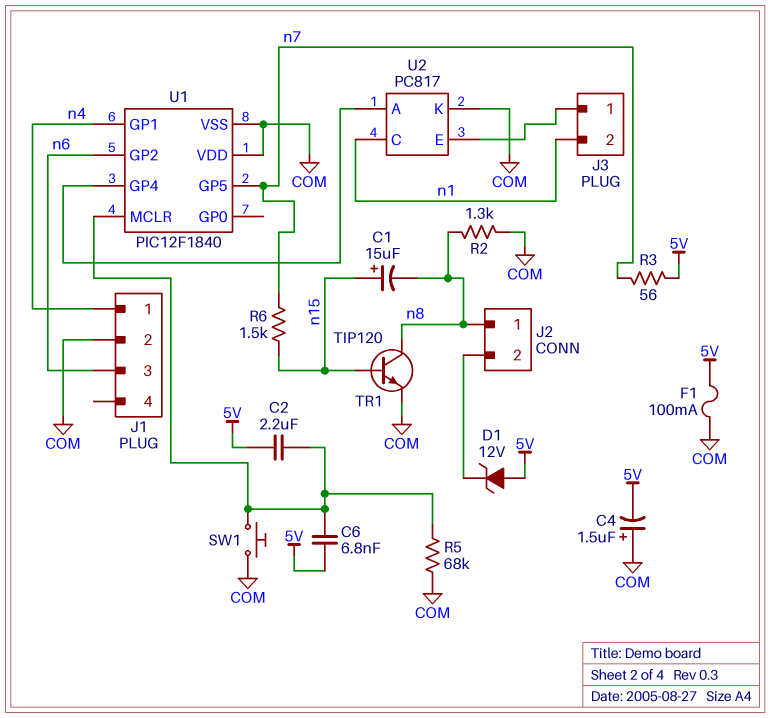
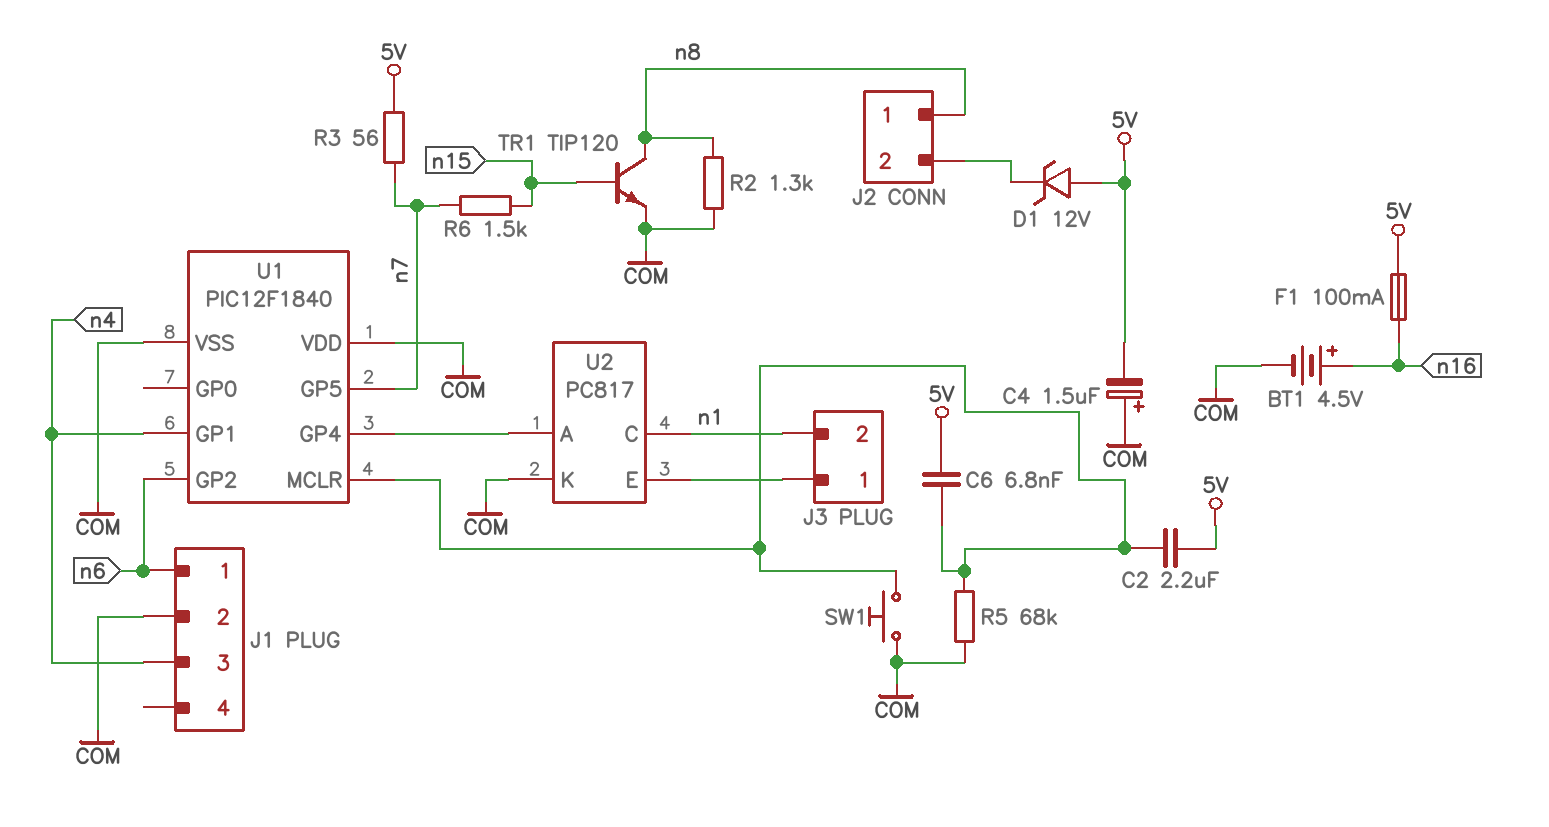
BT1: none -> 4.5V (plus n16, minus COM)
C1: 15uF (plus n15, minus n8) -> none
F1: 100mA (5V, COM) -> 100mA (5V, n16)
J1 pin 1: n4 -> n6
J1 pin 3: n6 -> n4

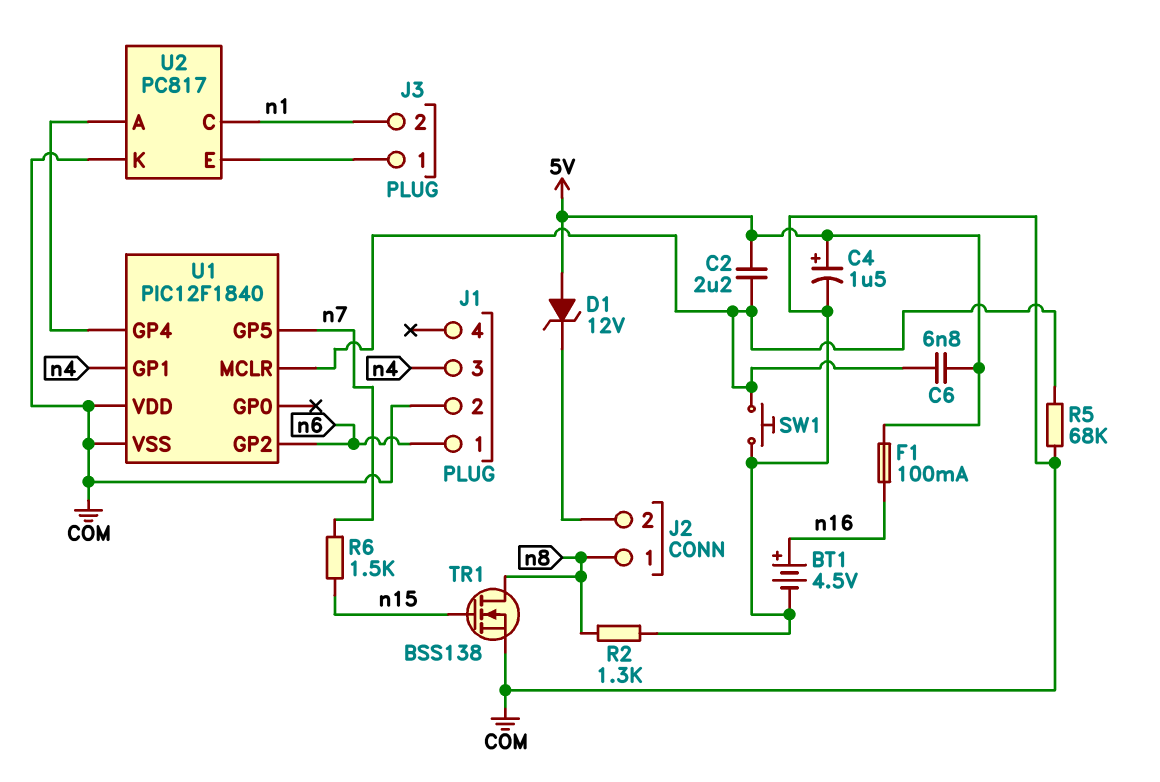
C4: 1.5uF (plus COM, minus 5V) -> 1.5uF (plus 5V, minus COM)
R3: 56 (5V, n7) -> none
TR1: NPN TIP120 (B n15, C n8, E COM) -> NMOS BSS138 (G n15, D n8, S COM)

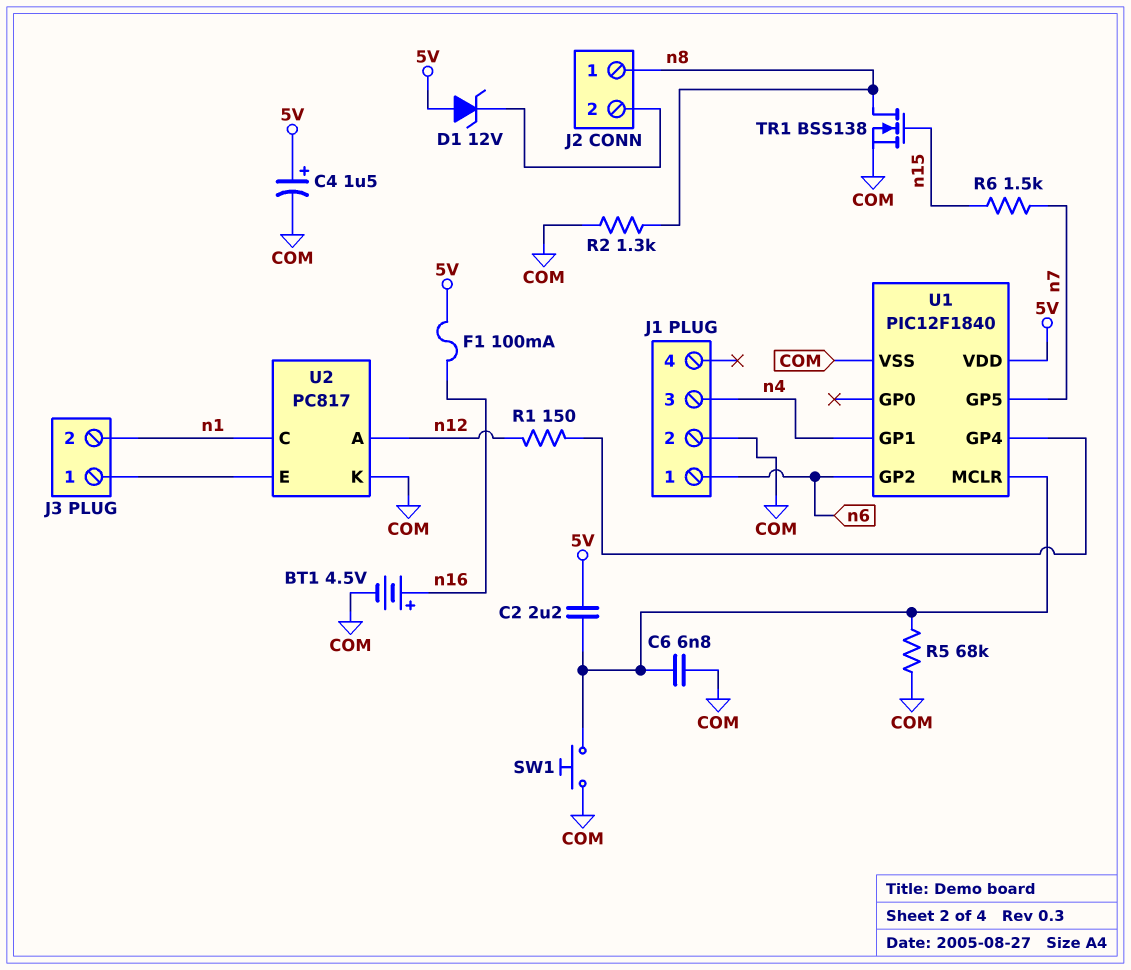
C6: 6.8nF (5V, U1/MCLR) -> 6.8nF (COM, U1/MCLR)
R1: none -> 150 (U1/GP4, n12)
U1 pin VDD: COM -> 5V
U2 pin A: U1/GP4 -> n12

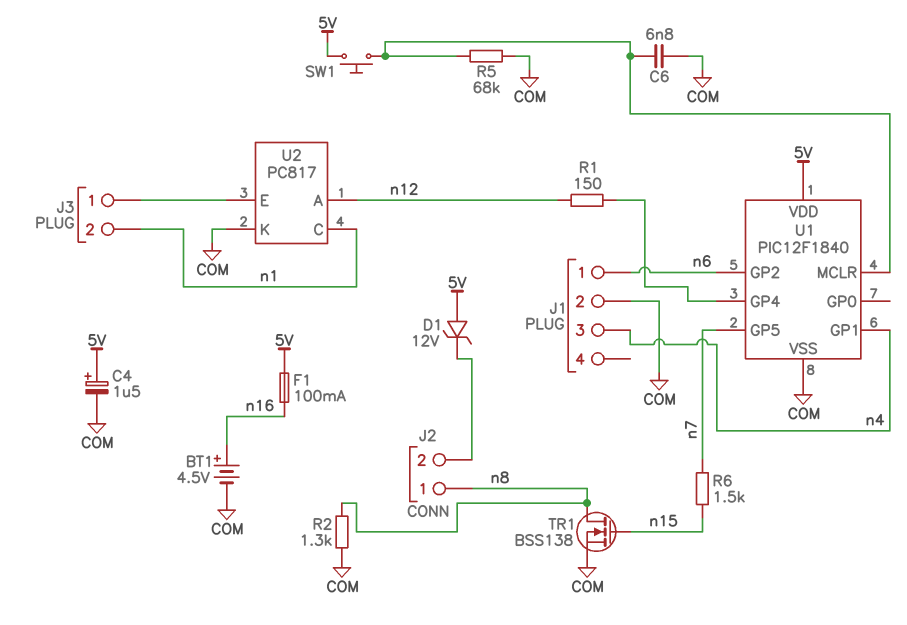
C2: 2.2uF (5V, U1/MCLR) -> none
SW1: button (COM, U1/MCLR) -> button (5V, U1/MCLR)

